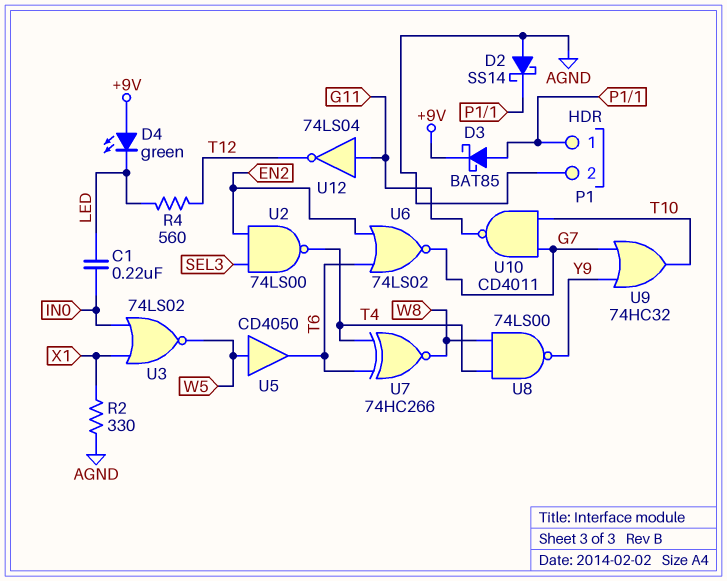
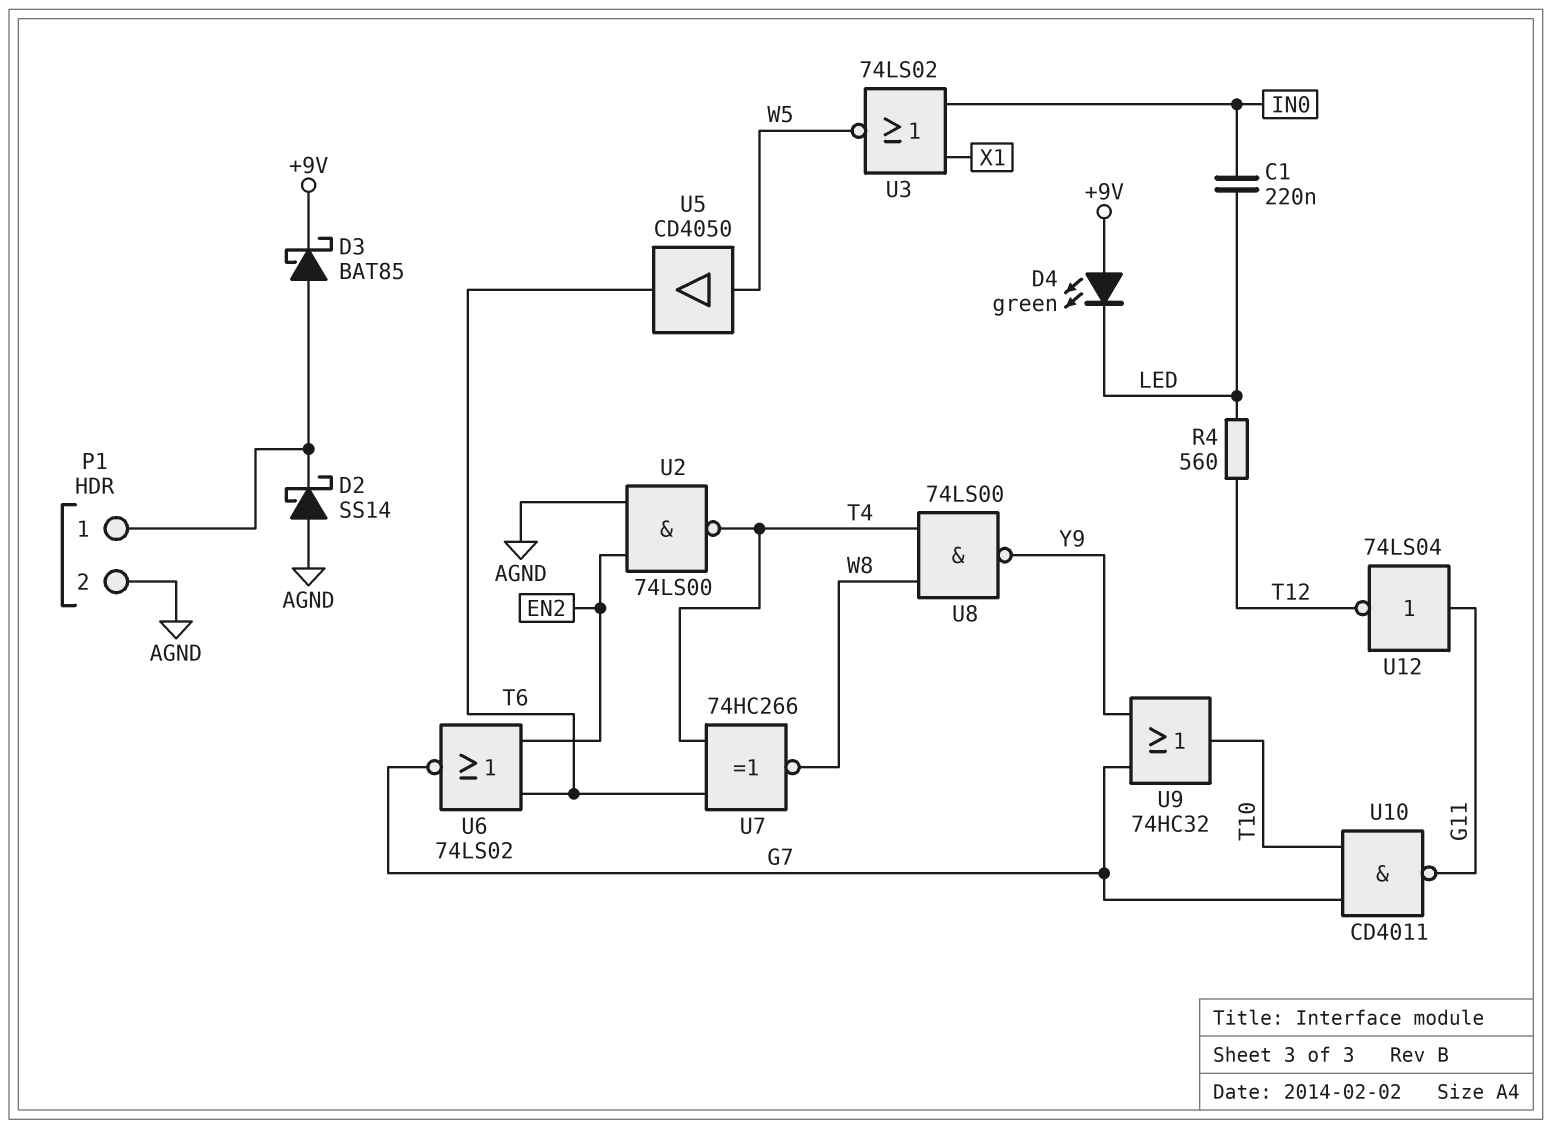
R2: 330 (AGND, X1) -> none
U2: NAND 74LS00 (in EN2, in SEL3, out T4) -> NAND 74LS00 (in AGND, in EN2, out T4)

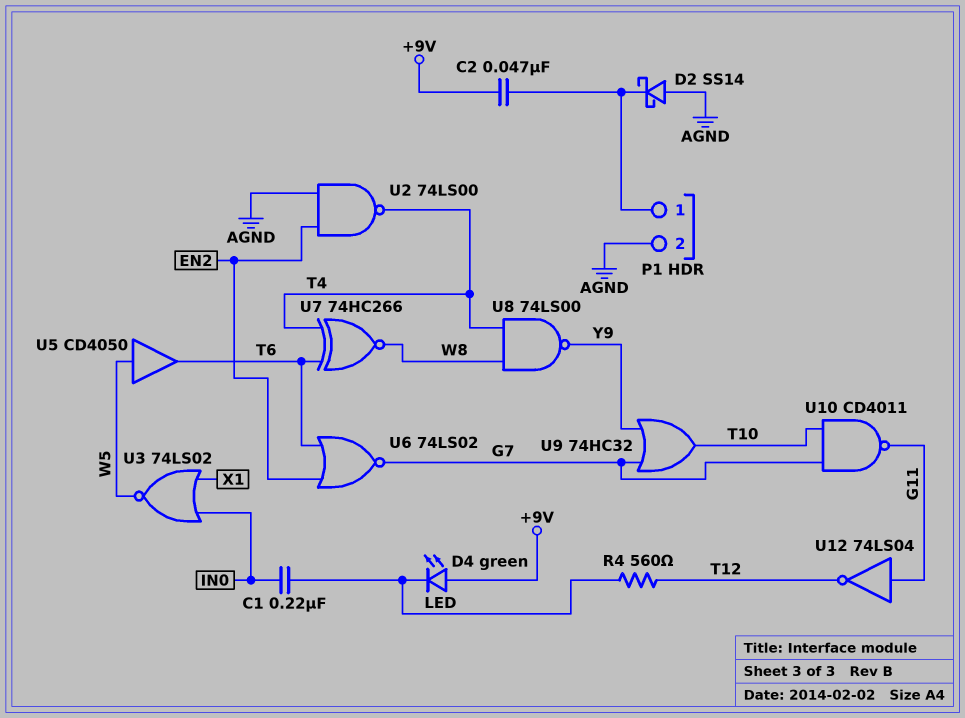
C2: none -> 47nF (+9V, P1/1)
D3: schottky BAT85 (A P1/1, K +9V) -> none

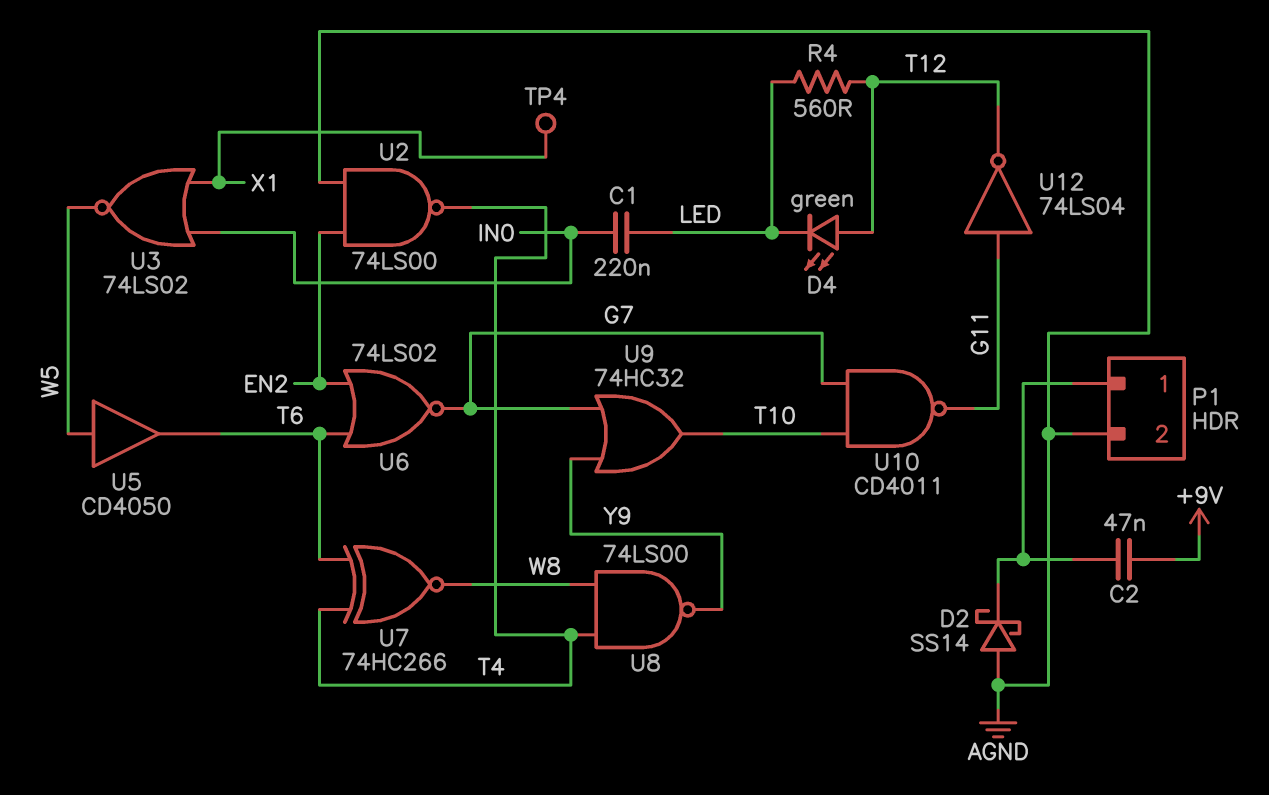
D4: LED green (A +9V, K LED) -> LED green (A T12, K LED)
TP4: none -> test point (X1)

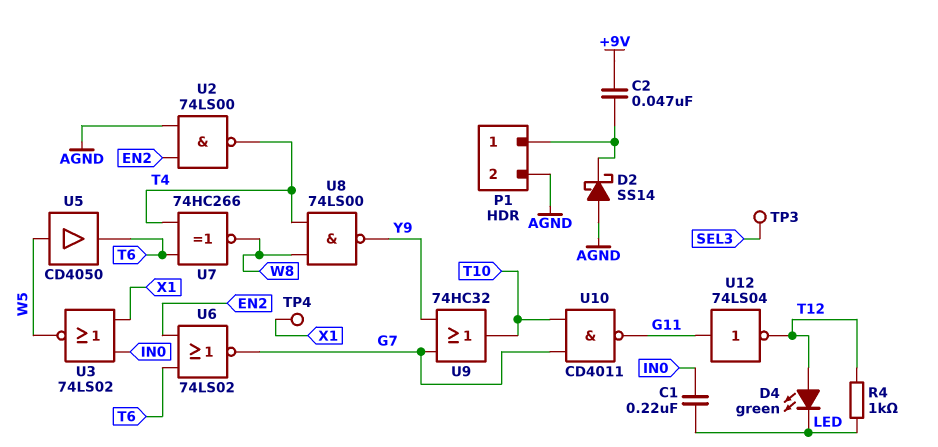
R4: 560 (LED, T12) -> 1k (LED, T12)
TP3: none -> test point (SEL3)

